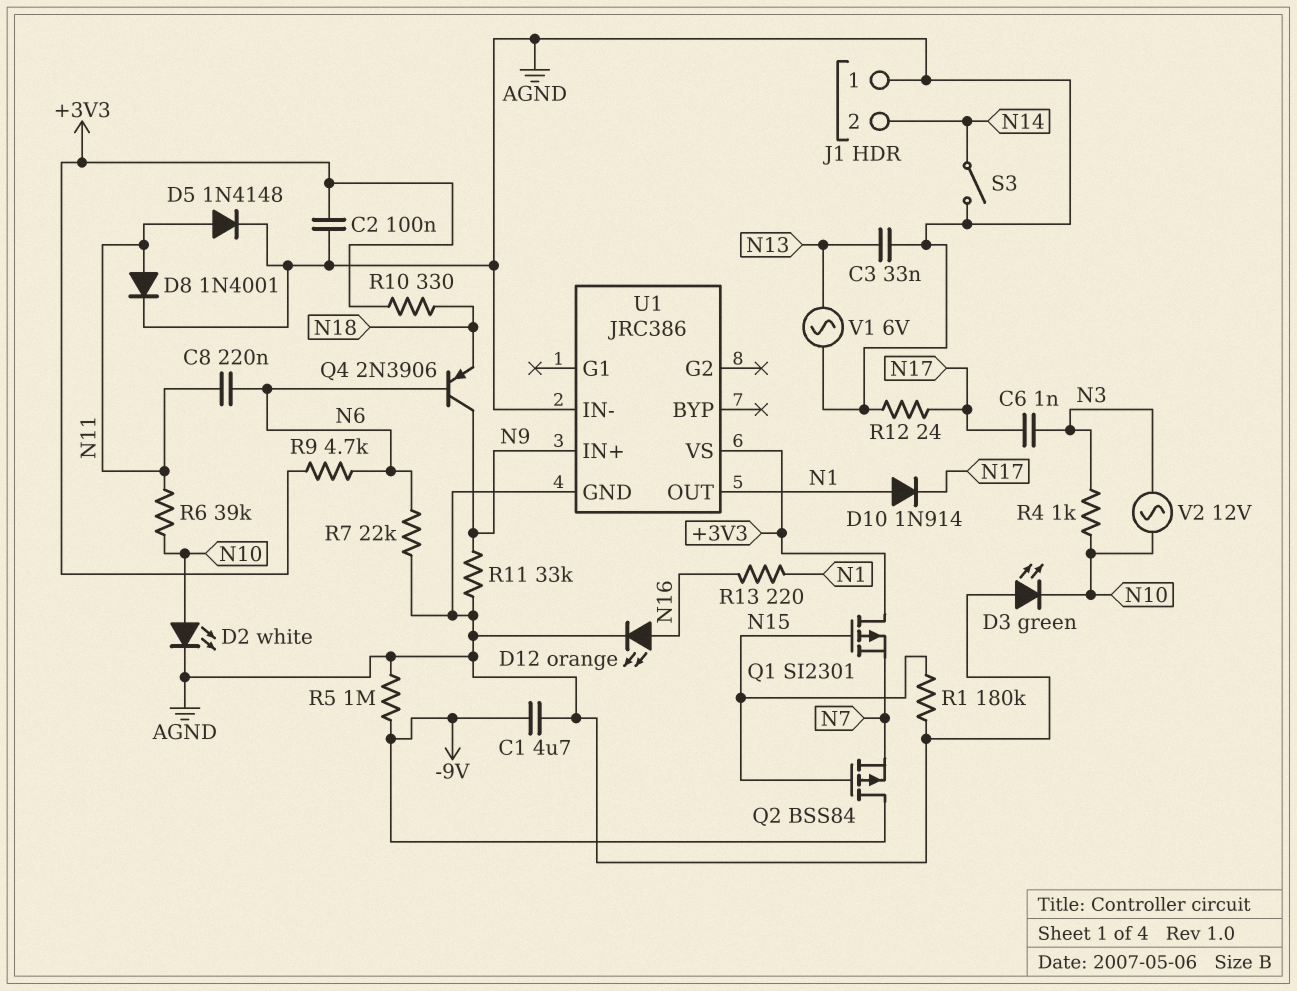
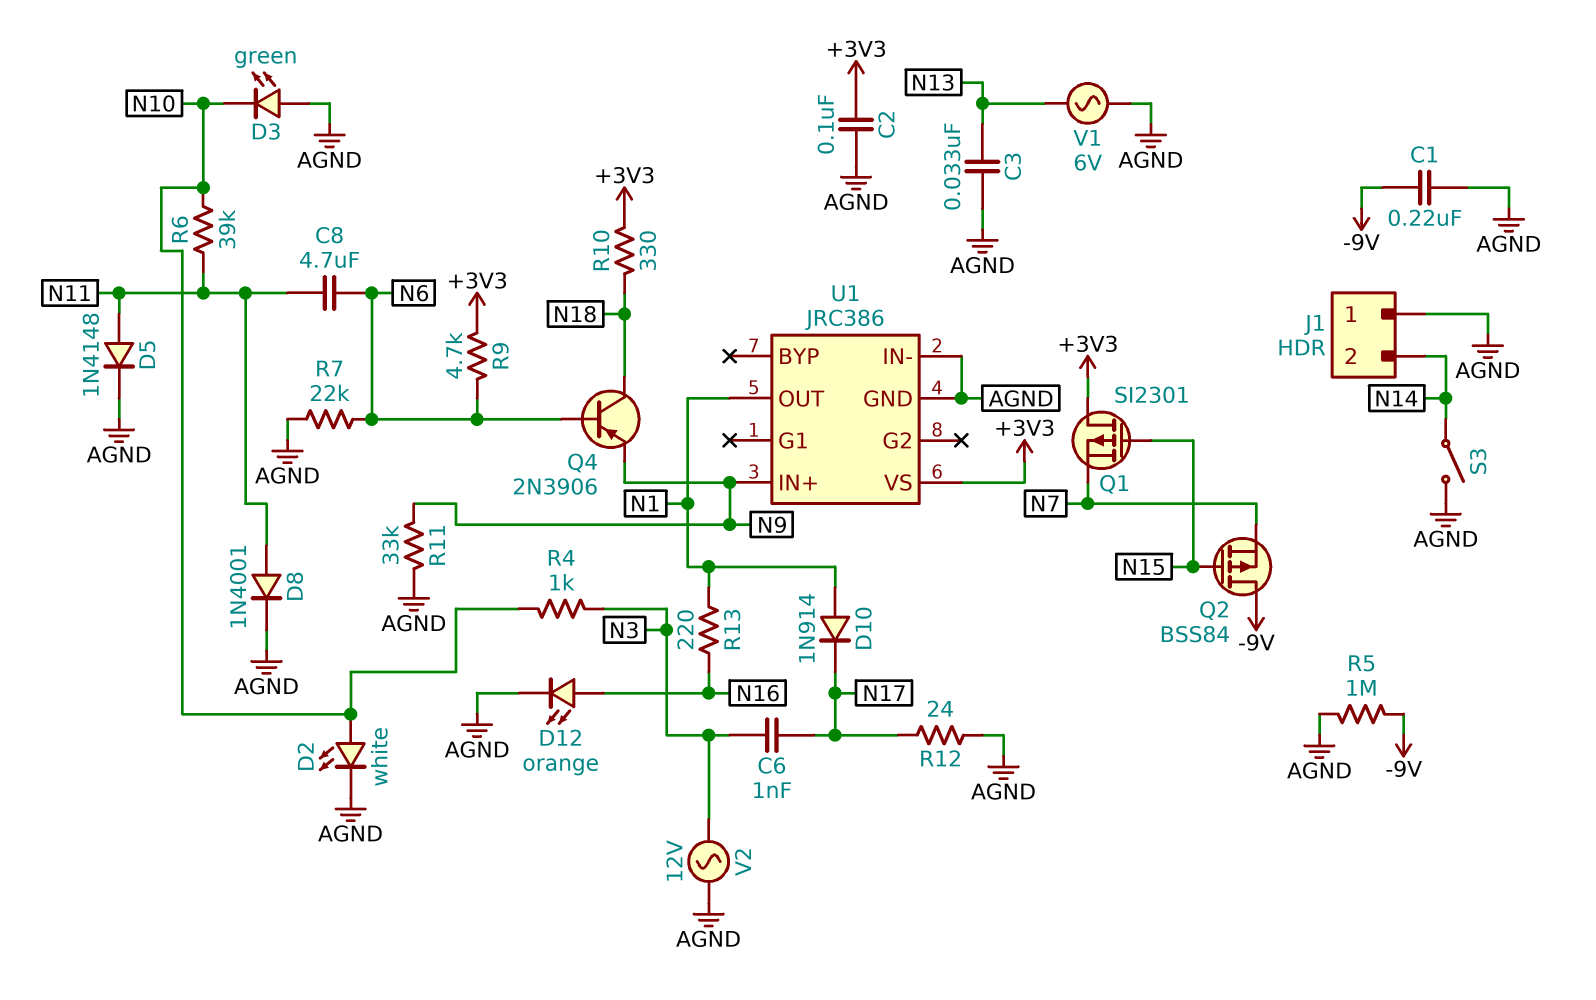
C1: 4.7uF (-9V, AGND) -> 220nF (-9V, AGND)
C8: 220nF (N6, N11) -> 4.7uF (N6, N11)
Q4: PNP 2N3906 (B N6, C N9, E N18) -> PNP 2N3906 (B N6, C N18, E N9)
R1: 180k (AGND, N15) -> none
V2: AC 12V (N3, N10) -> AC 12V (AGND, N3)

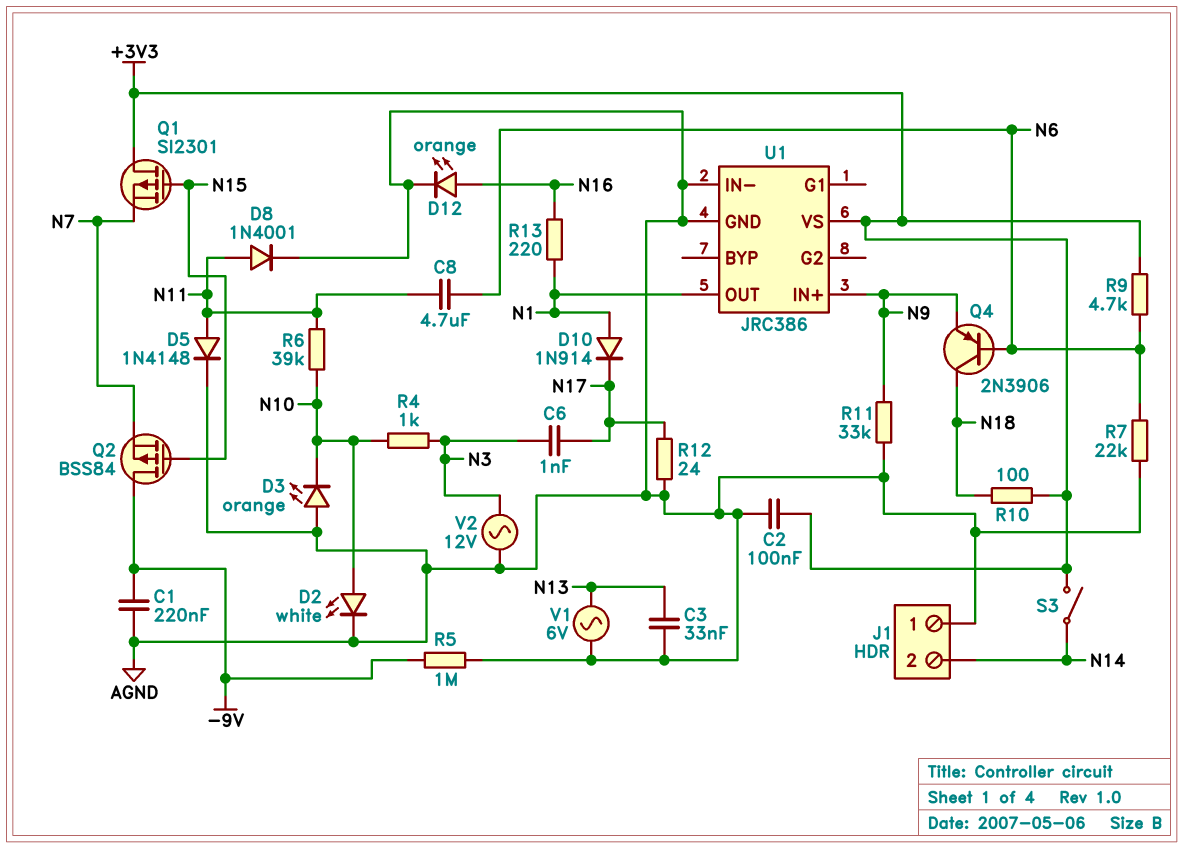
D3: LED green (A AGND, K N10) -> LED orange (A AGND, K N10)
R10: 330 (+3V3, N18) -> 100 (+3V3, N18)
S3: switch (AGND, N14) -> switch (+3V3, N14)

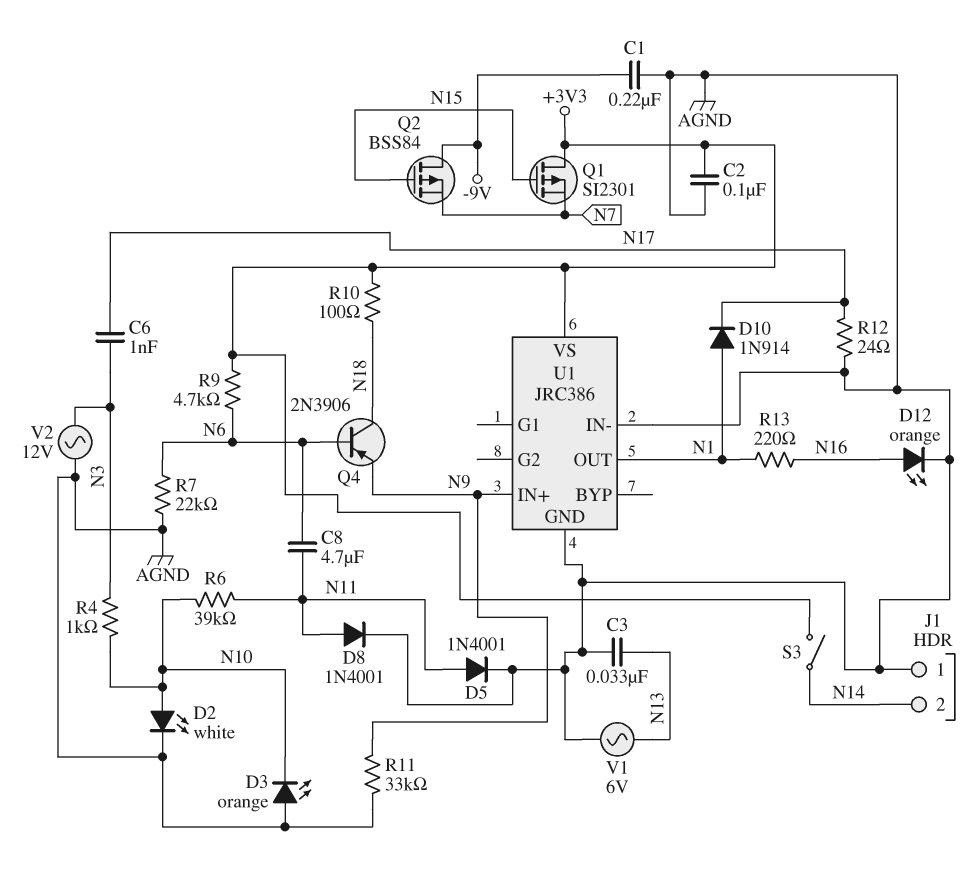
D5: diode 1N4148 (A N11, K AGND) -> diode 1N4001 (A N11, K AGND)
R5: 1M (-9V, AGND) -> none

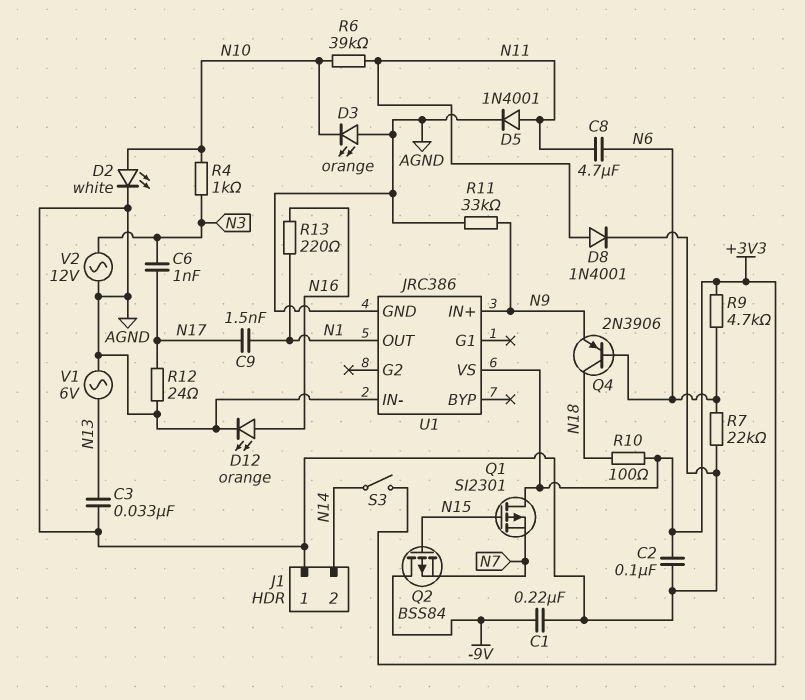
C9: none -> 1.5nF (N1, N17)
D10: diode 1N914 (A N1, K N17) -> none

